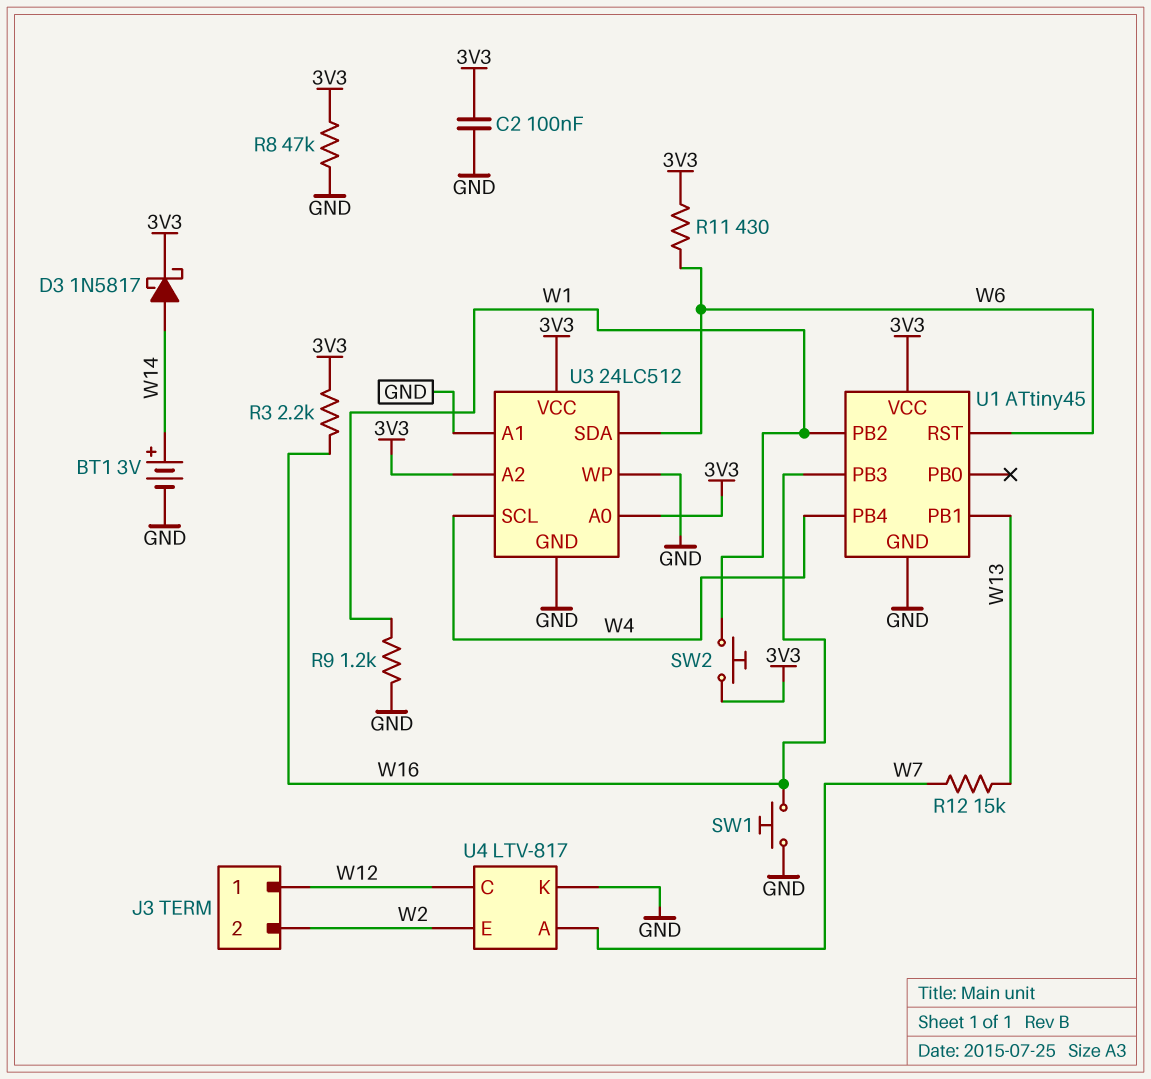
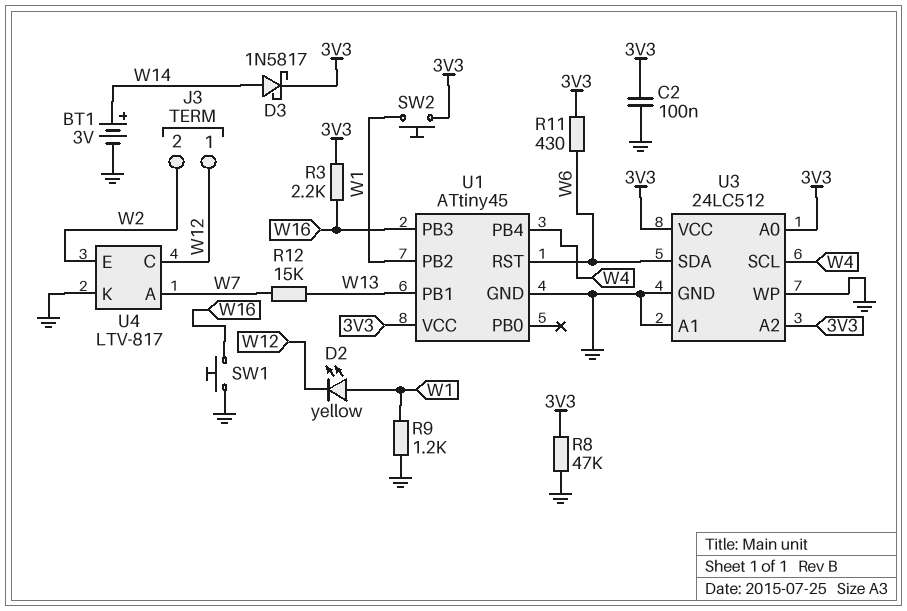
D2: none -> LED yellow (A W1, K W12)

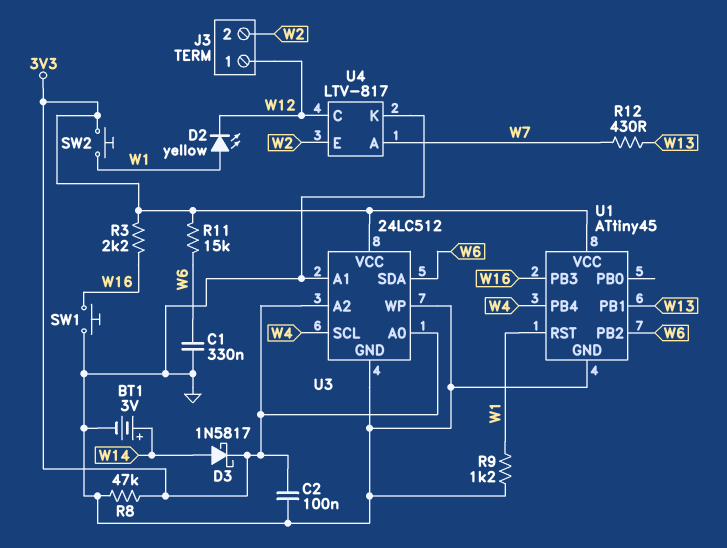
C1: none -> 330nF (GND, W6)
R11: 430 (3V3, W6) -> 15k (3V3, W6)
R12: 15k (W7, W13) -> 430 (W7, W13)
U1 pin PB2: W1 -> W6
U1 pin RST: W6 -> W1

